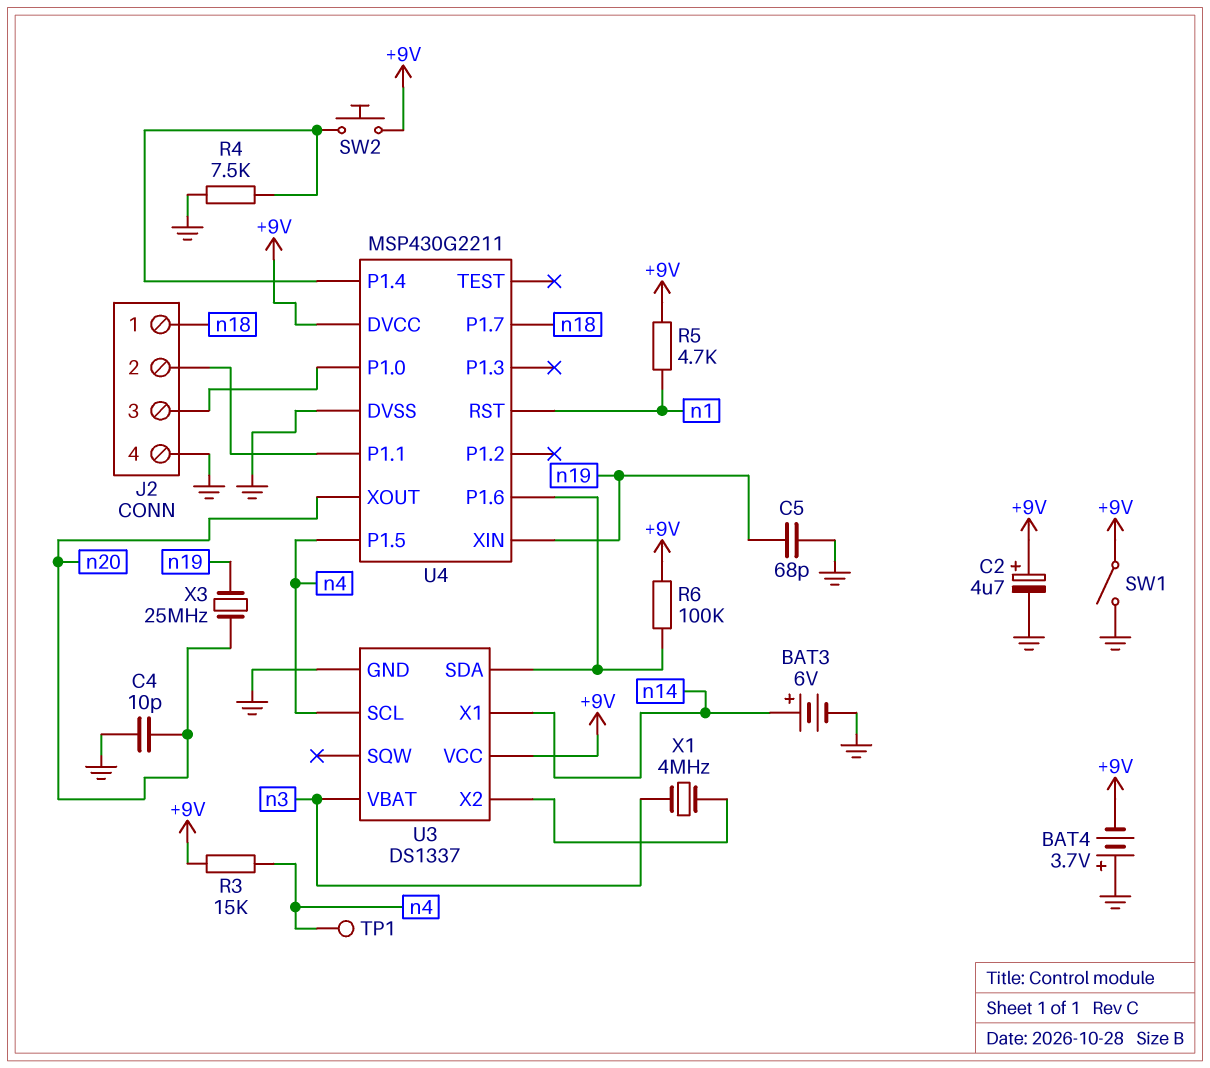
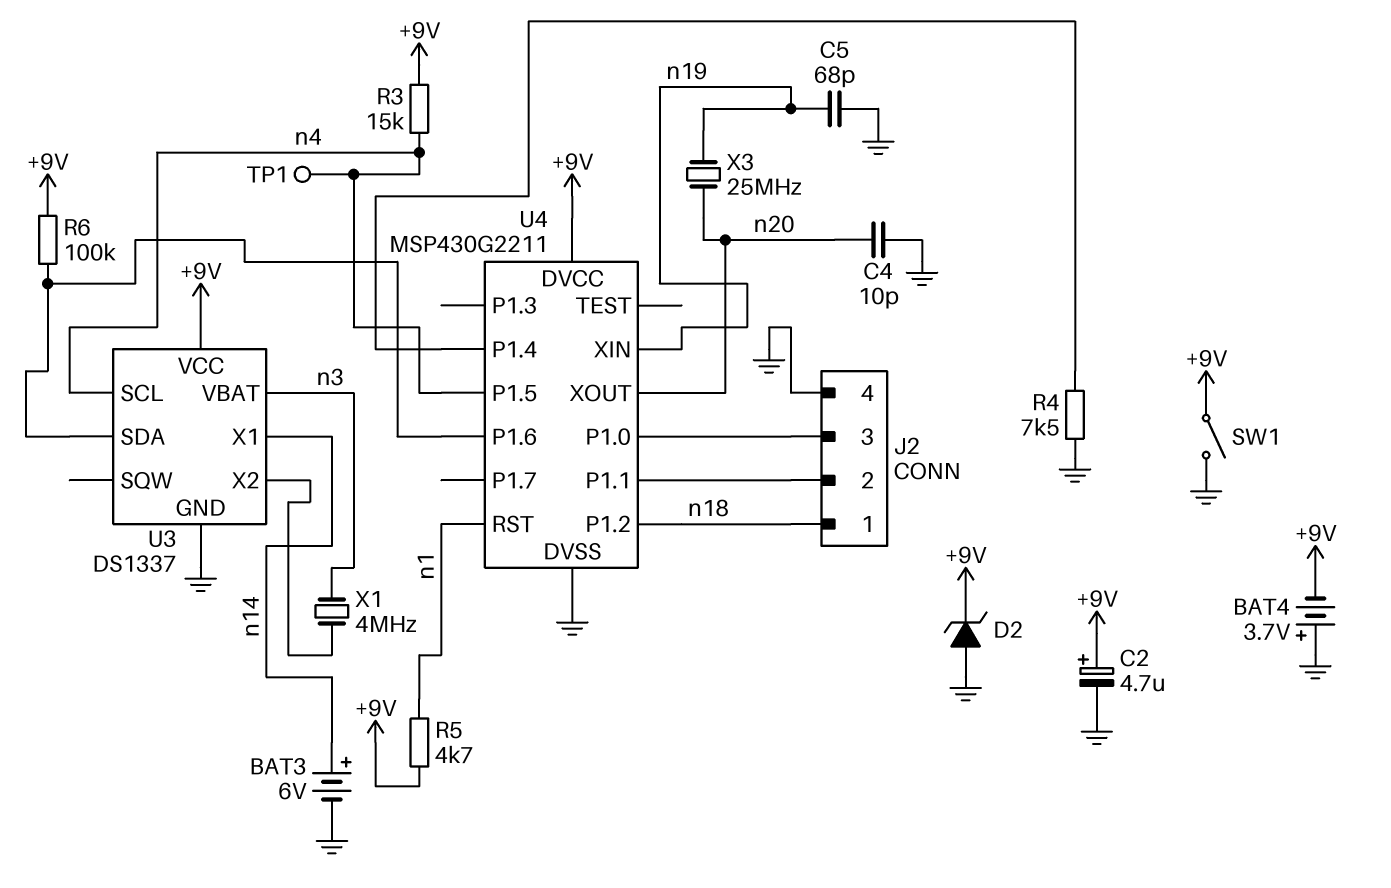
D2: none -> zener (A GND, K +9V)
SW2: button (+9V, U4/P1.4) -> none
U4 pin P1.2: none -> n18
U4 pin P1.7: n18 -> none

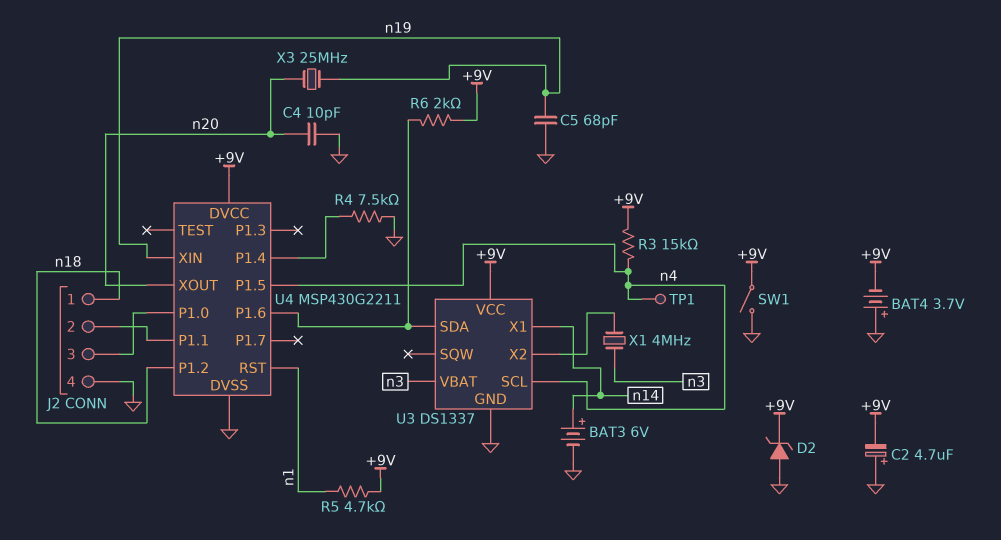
C2: 4.7uF (plus +9V, minus GND) -> 4.7uF (plus GND, minus +9V)
R6: 100k (+9V, U3/SDA) -> 2k (+9V, U3/SDA)

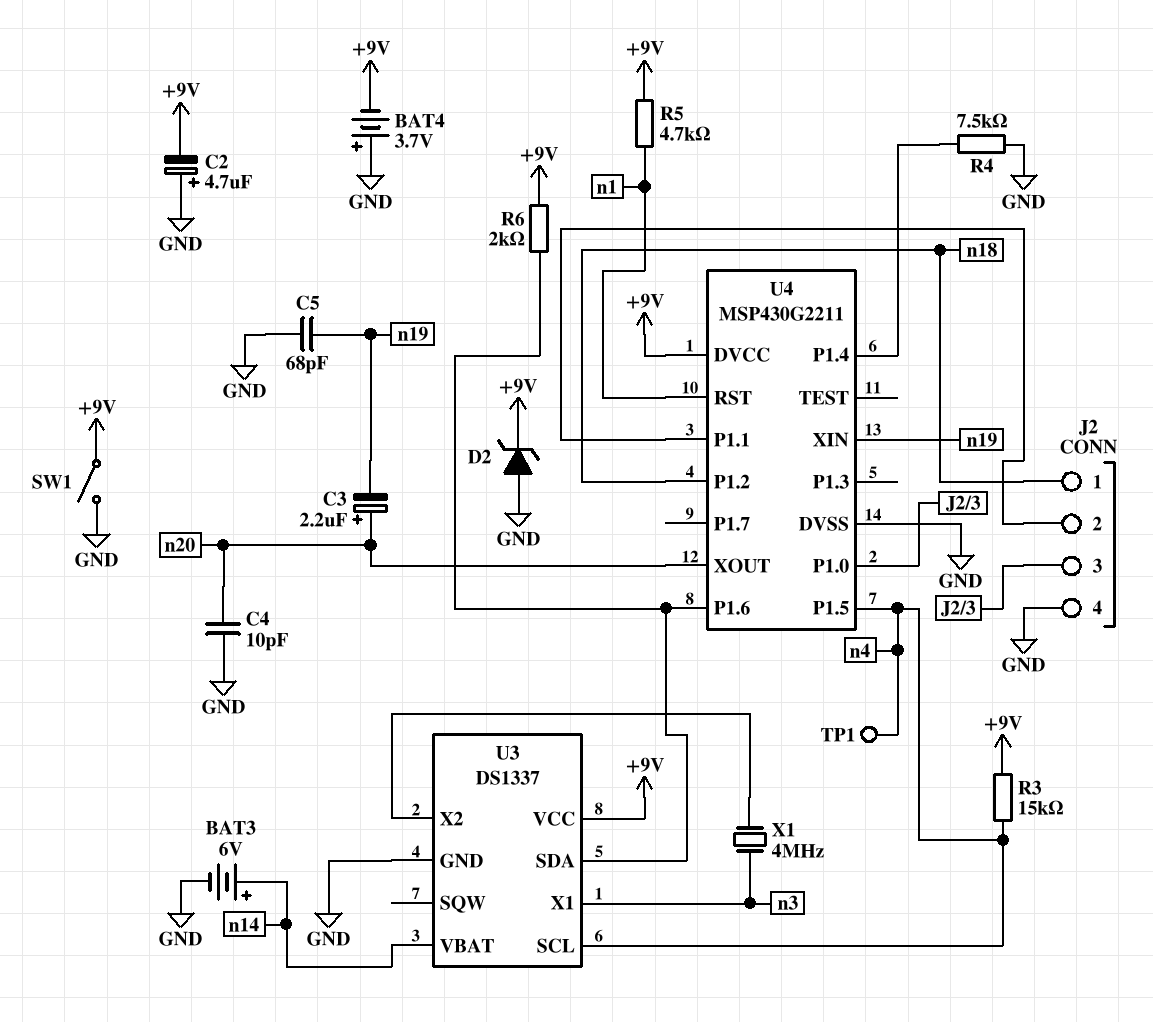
C3: none -> 2.2uF (plus n20, minus n19)
U3 pin VBAT: n3 -> n14
U3 pin X1: n14 -> n3
X3: 25MHz (n19, n20) -> none

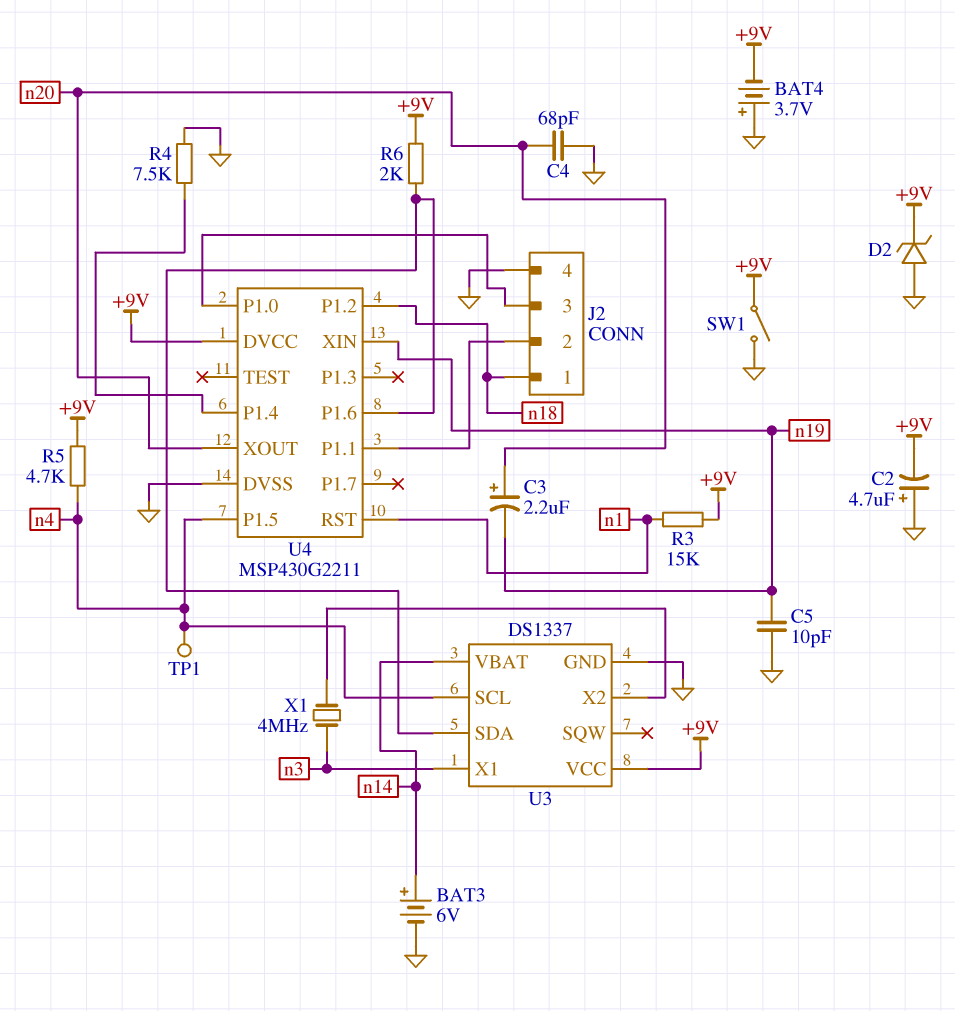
C4: 10pF (GND, n20) -> 68pF (GND, n20)
C5: 68pF (GND, n19) -> 10pF (GND, n19)
R3: 15k (+9V, n4) -> 15k (+9V, n1)
R5: 4.7k (+9V, n1) -> 4.7k (+9V, n4)

